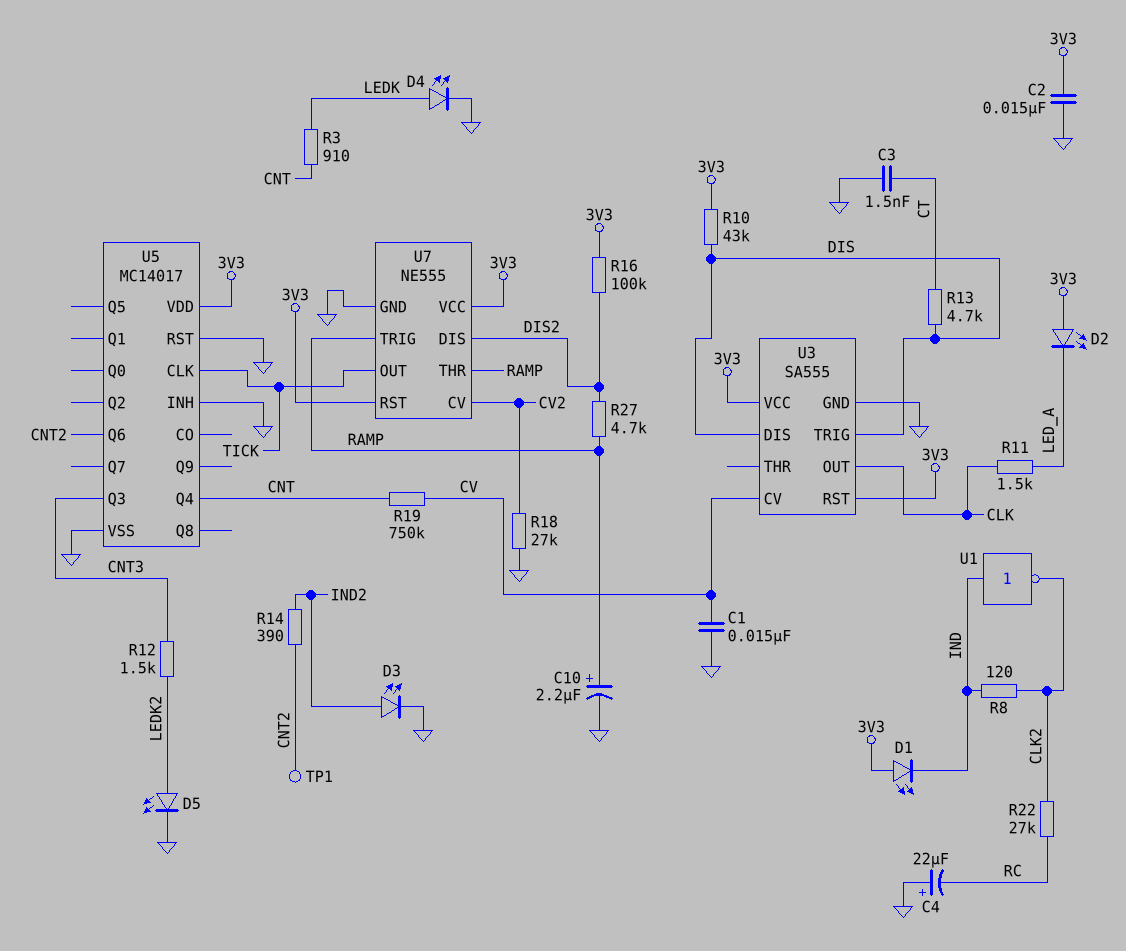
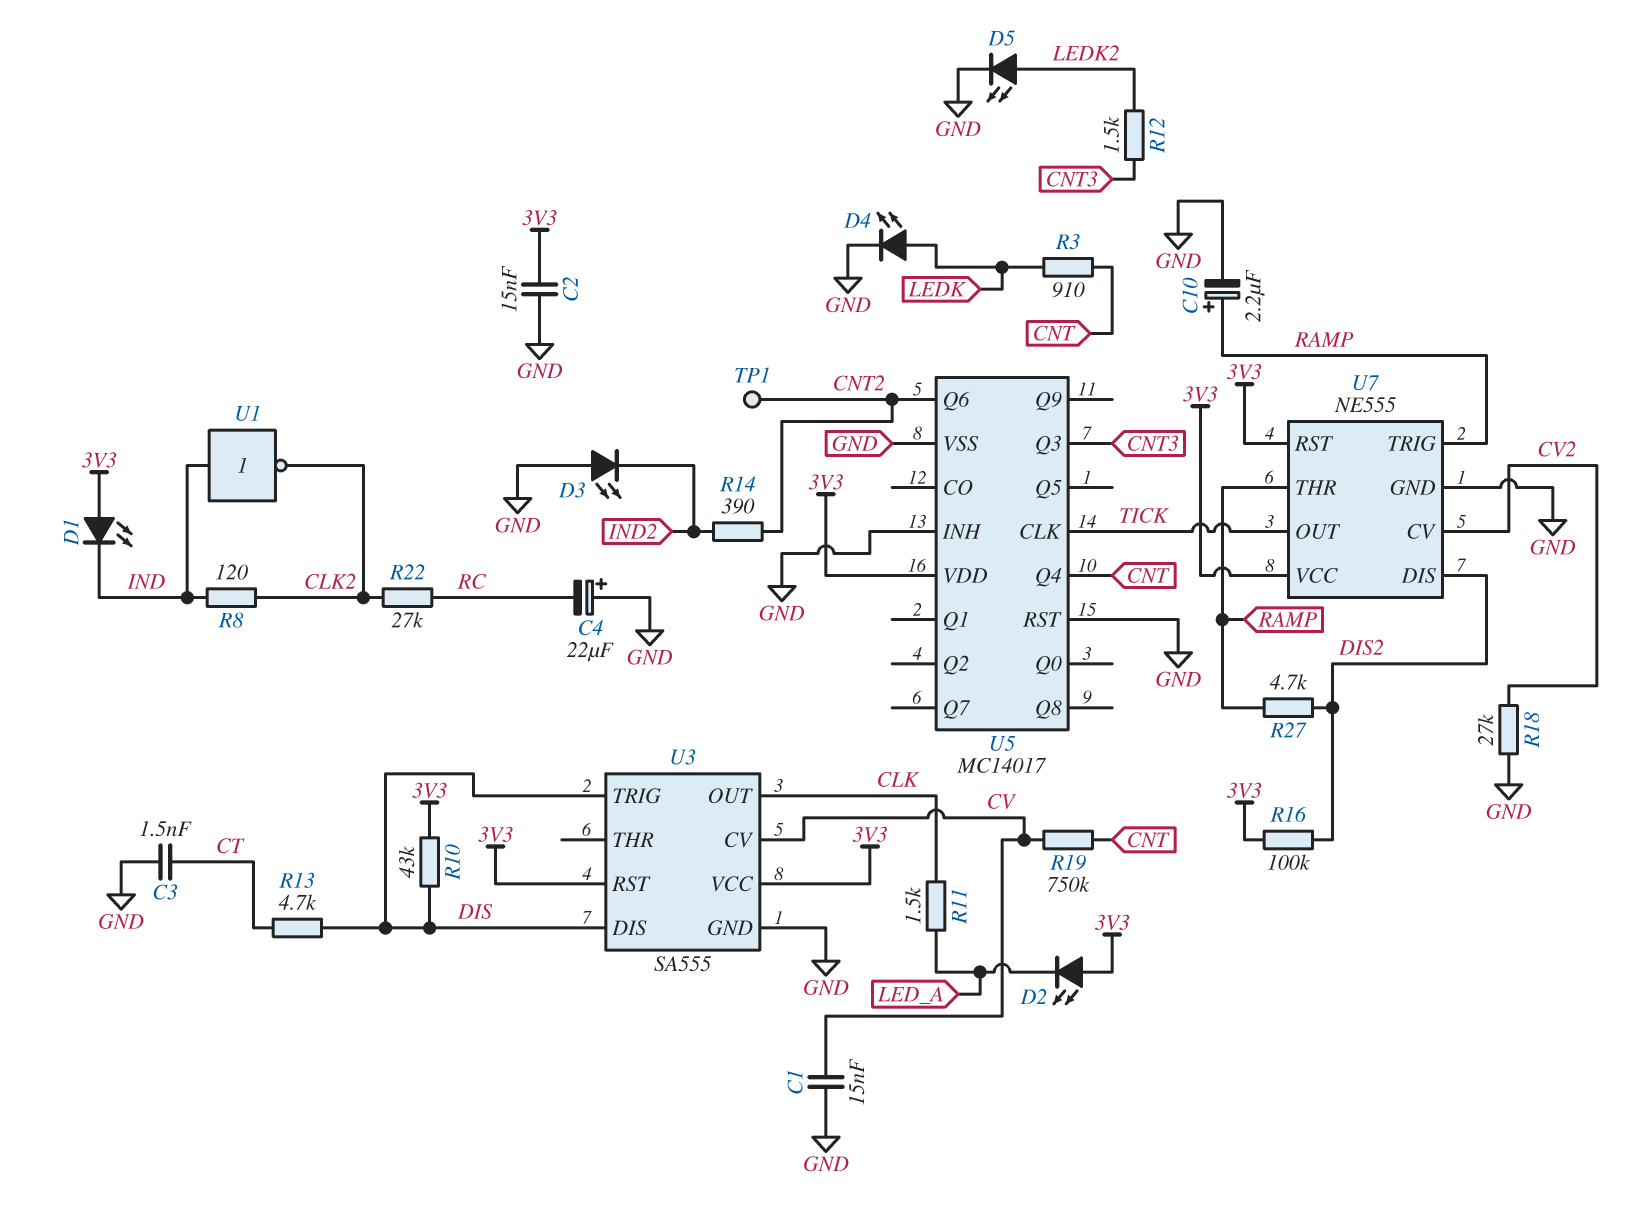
D3: LED (A IND2, K GND) -> LED (A GND, K IND2)

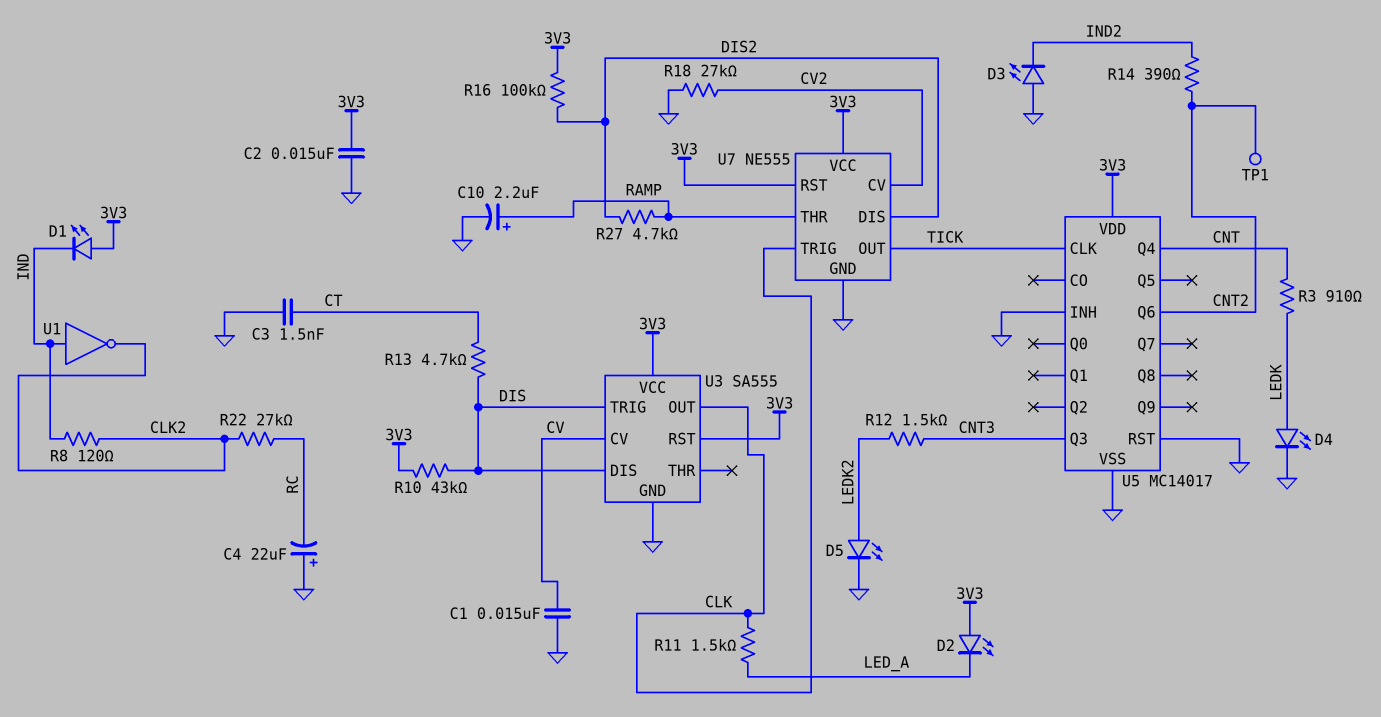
R19: 750k (CNT, CV) -> none
U7 pin TRIG: RAMP -> CLK

